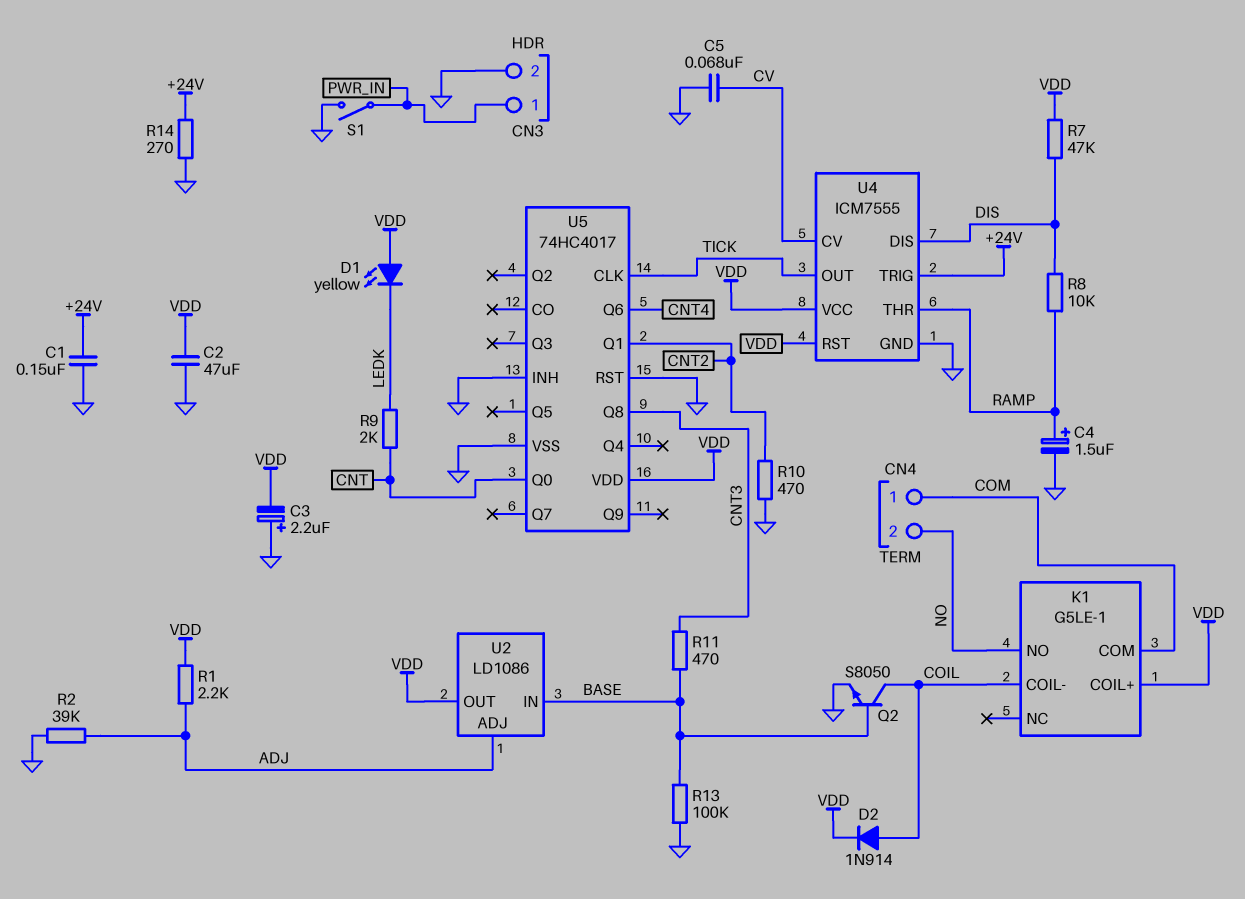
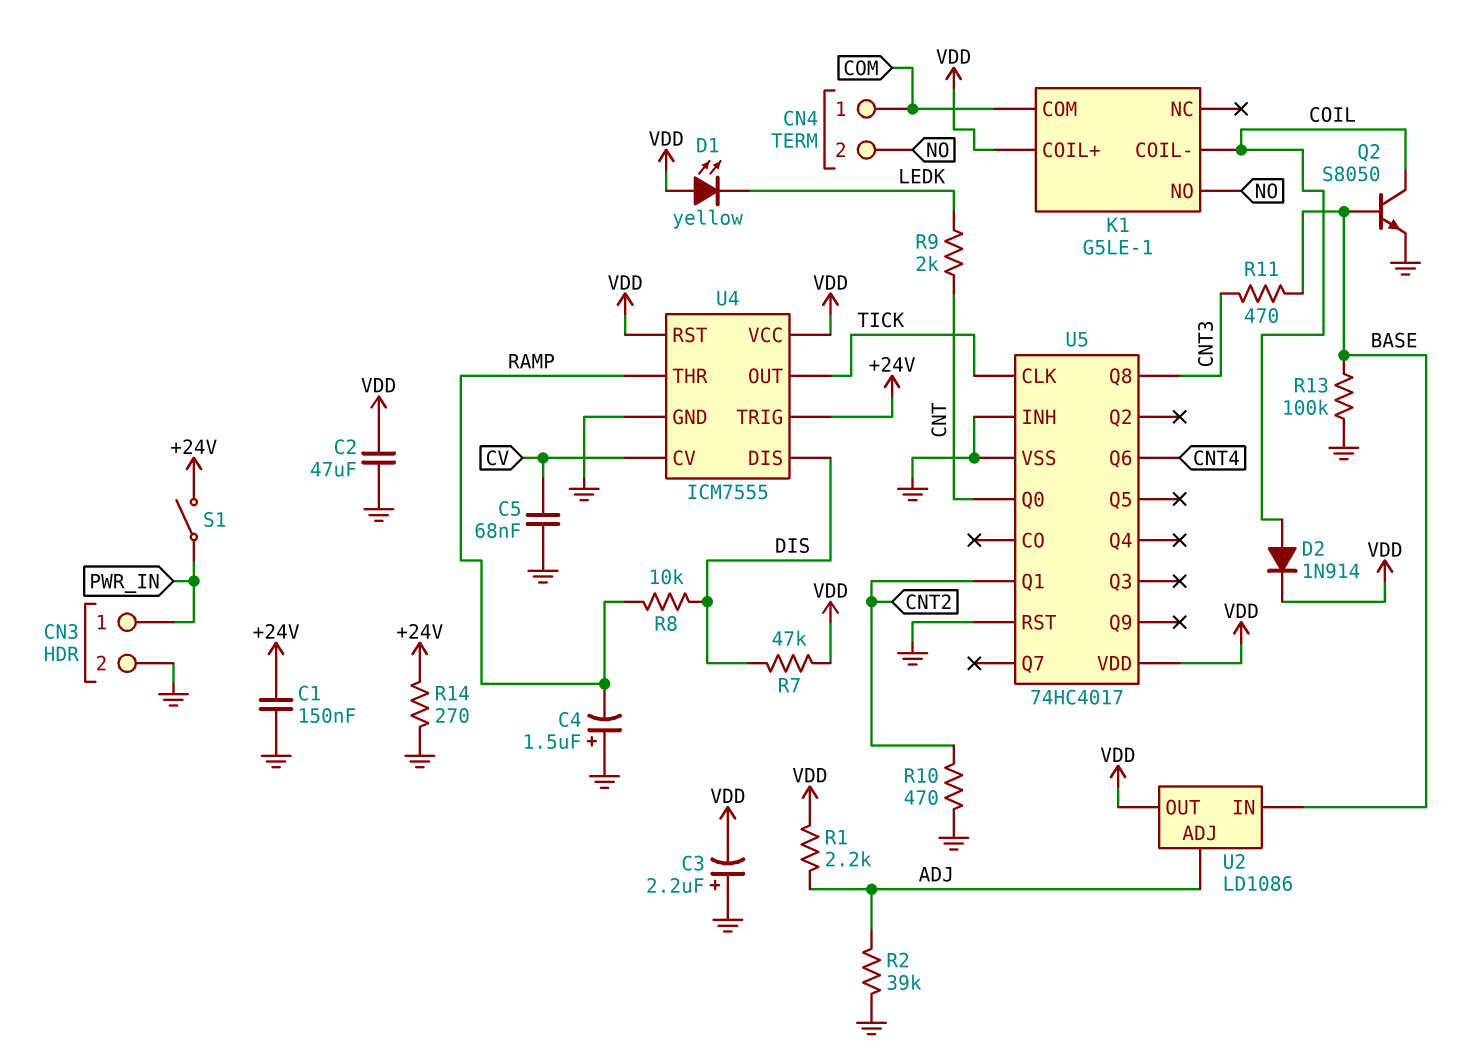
C4: 1.5uF (plus RAMP, minus GND) -> 1.5uF (plus GND, minus RAMP)
S1: switch (GND, PWR_IN) -> switch (+24V, PWR_IN)

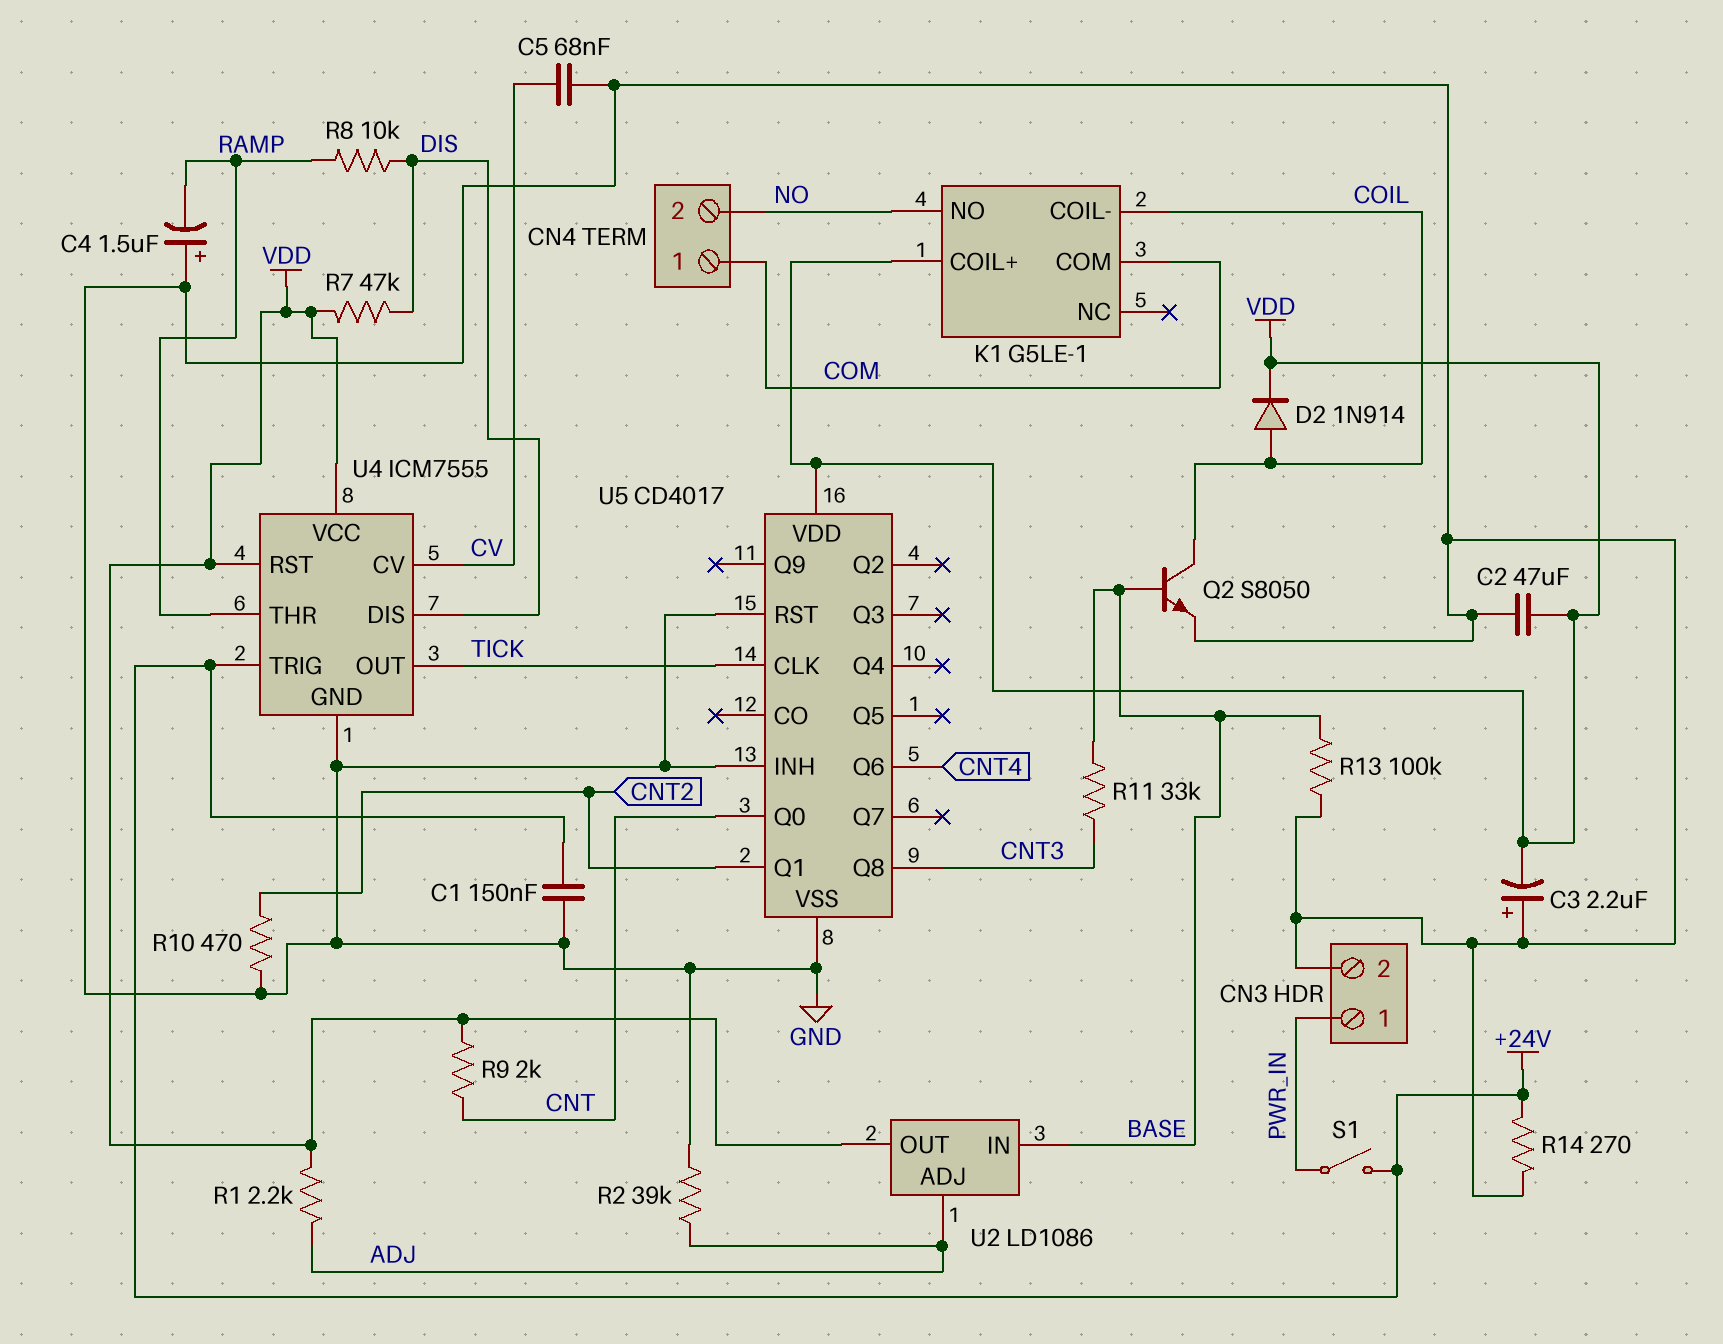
D1: LED yellow (A VDD, K LEDK) -> none
R9: 2k (CNT, LEDK) -> 2k (CNT, VDD)
R11: 470 (BASE, CNT3) -> 33k (BASE, CNT3)
U5: 74HC4017 -> CD4017

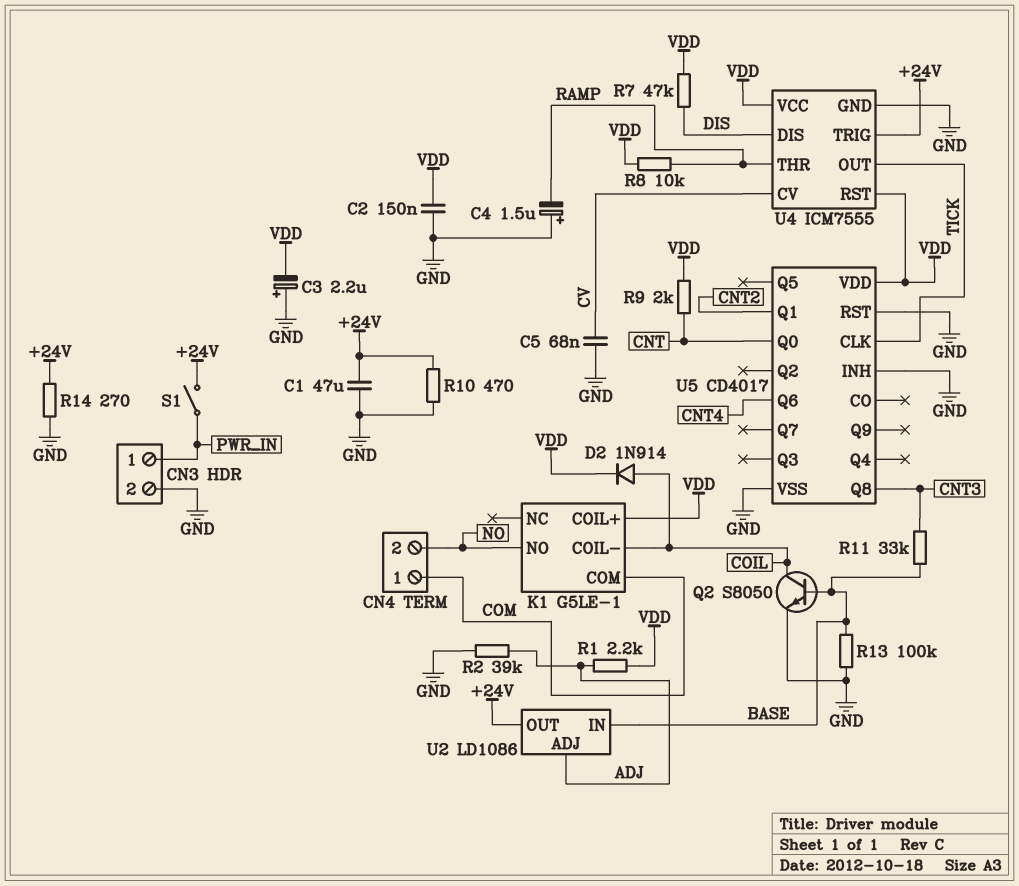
C1: 150nF (+24V, GND) -> 47uF (+24V, GND)
C2: 47uF (GND, VDD) -> 150nF (GND, VDD)
R8: 10k (DIS, RAMP) -> 10k (RAMP, VDD)
R10: 470 (CNT2, GND) -> 470 (+24V, GND)
U2 pin OUT: VDD -> +24V

